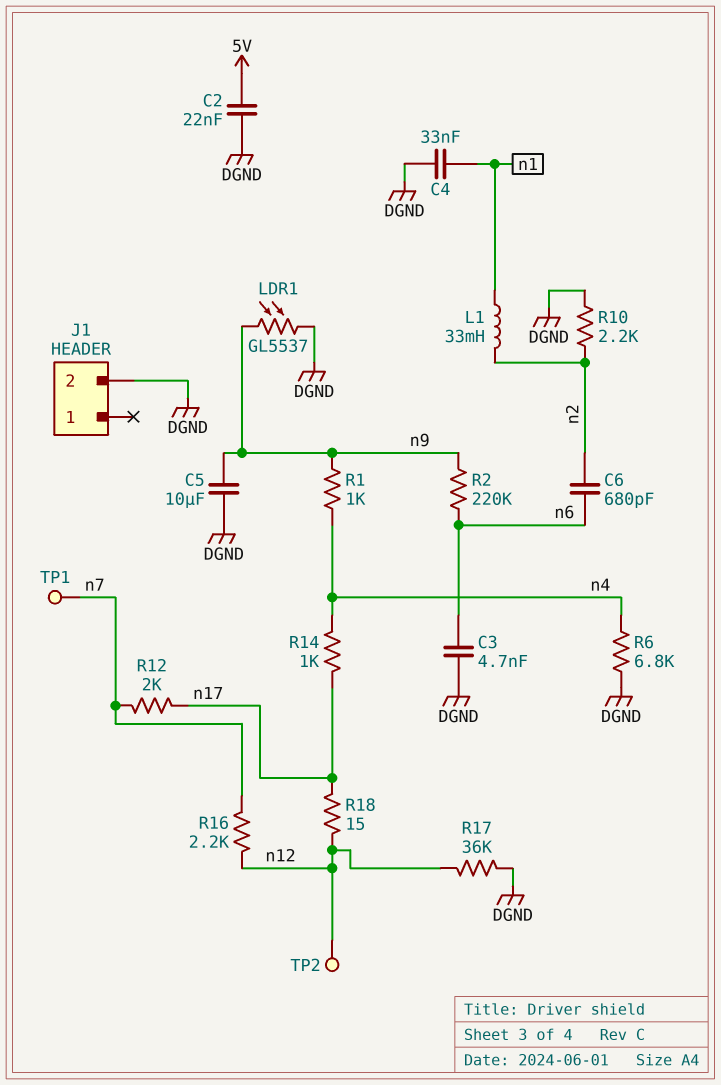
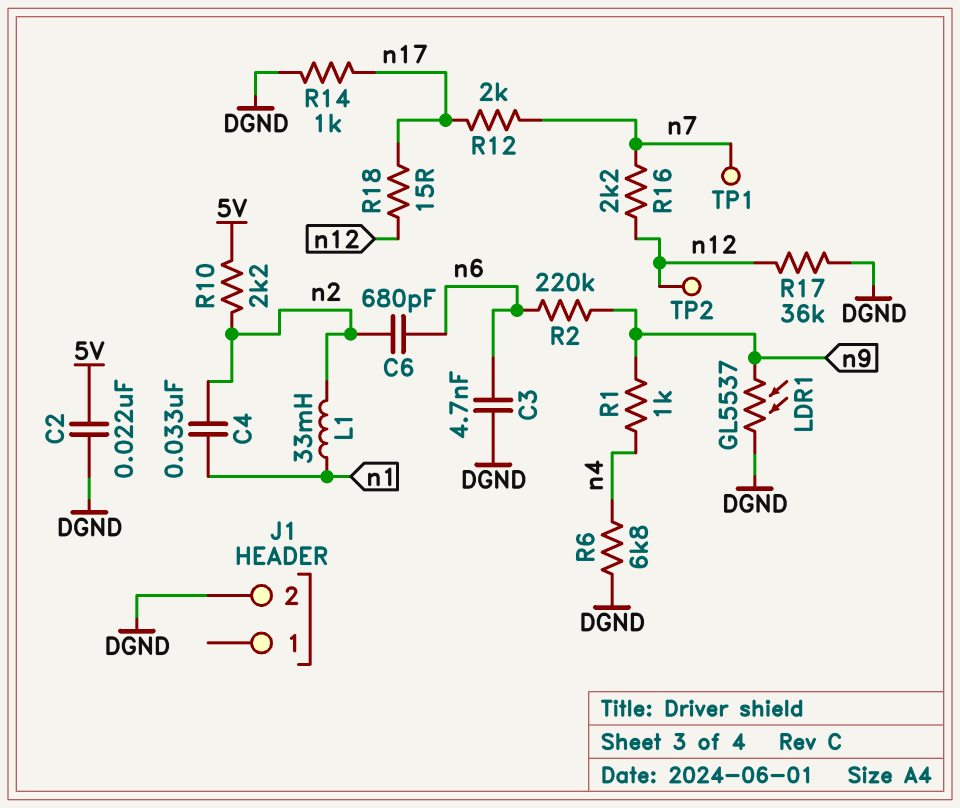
C4: 33nF (DGND, n1) -> 33nF (n1, n2)
C5: 10uF (DGND, n9) -> none
R10: 2.2k (DGND, n2) -> 2.2k (5V, n2)
R14: 1k (n4, n17) -> 1k (DGND, n17)

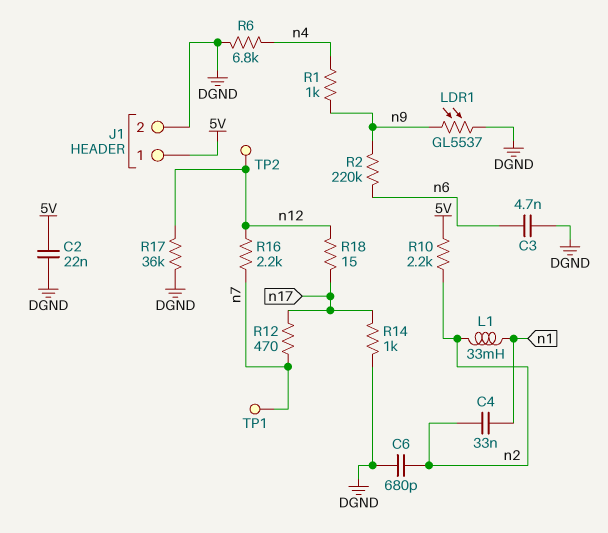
C6: 680pF (n2, n6) -> 680pF (DGND, n2)
J1 pin 1: none -> 5V
R12: 2k (n7, n17) -> 470 (n7, n17)

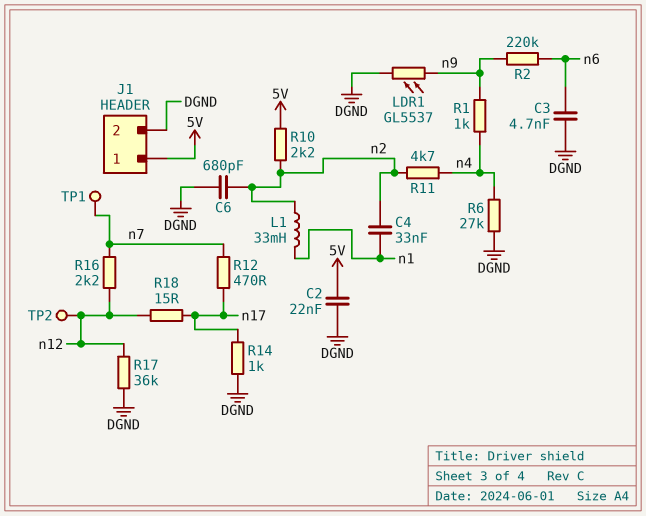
R6: 6.8k (DGND, n4) -> 27k (DGND, n4)
R11: none -> 4.7k (n2, n4)

